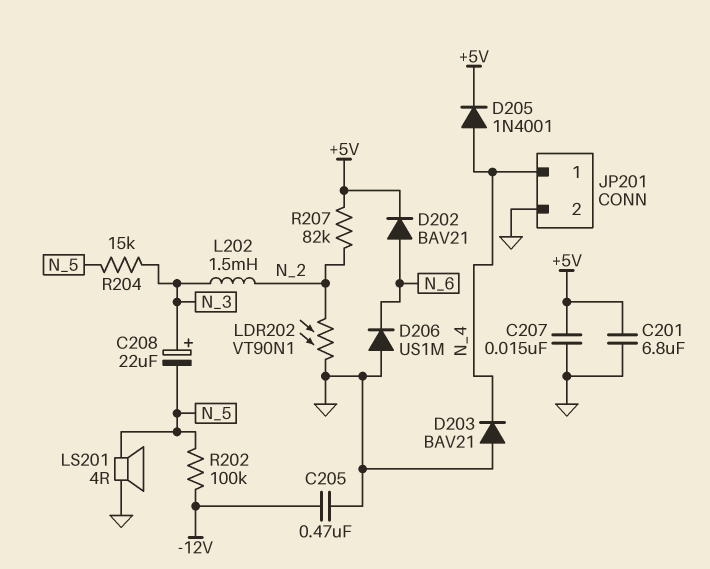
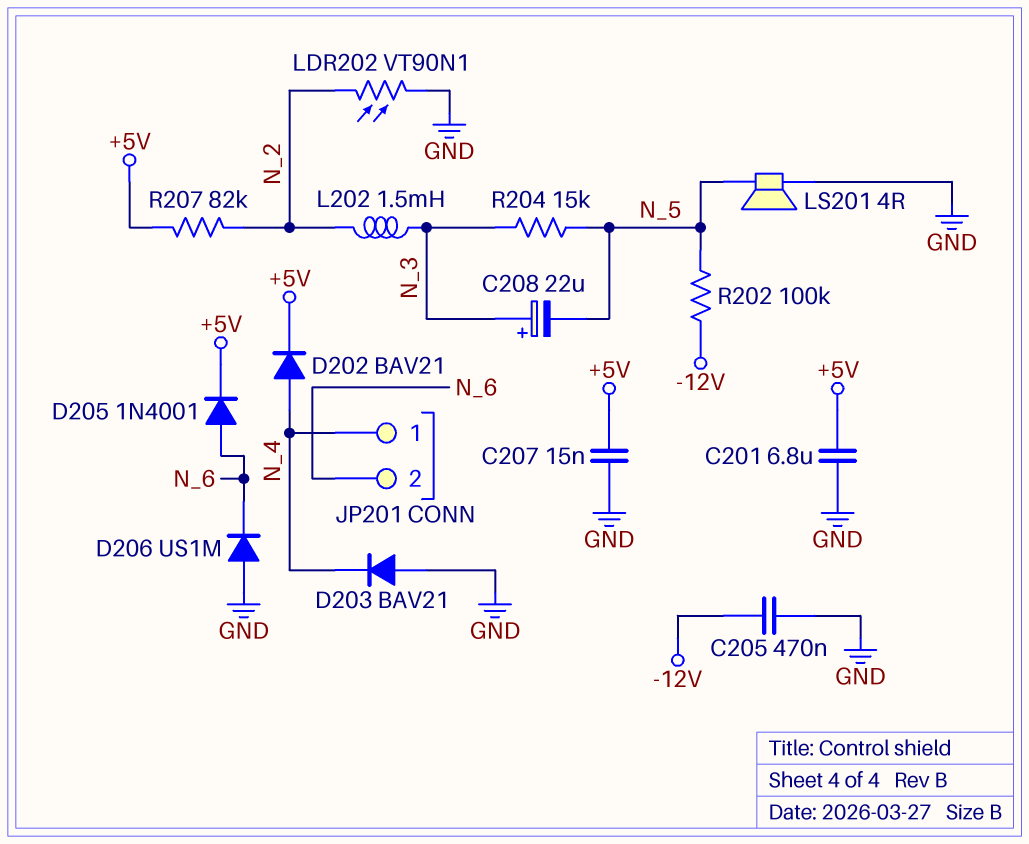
D202: diode BAV21 (A N_6, K +5V) -> diode BAV21 (A N_4, K +5V)
D205: diode 1N4001 (A N_4, K +5V) -> diode 1N4001 (A N_6, K +5V)
JP201 pin 2: GND -> N_6

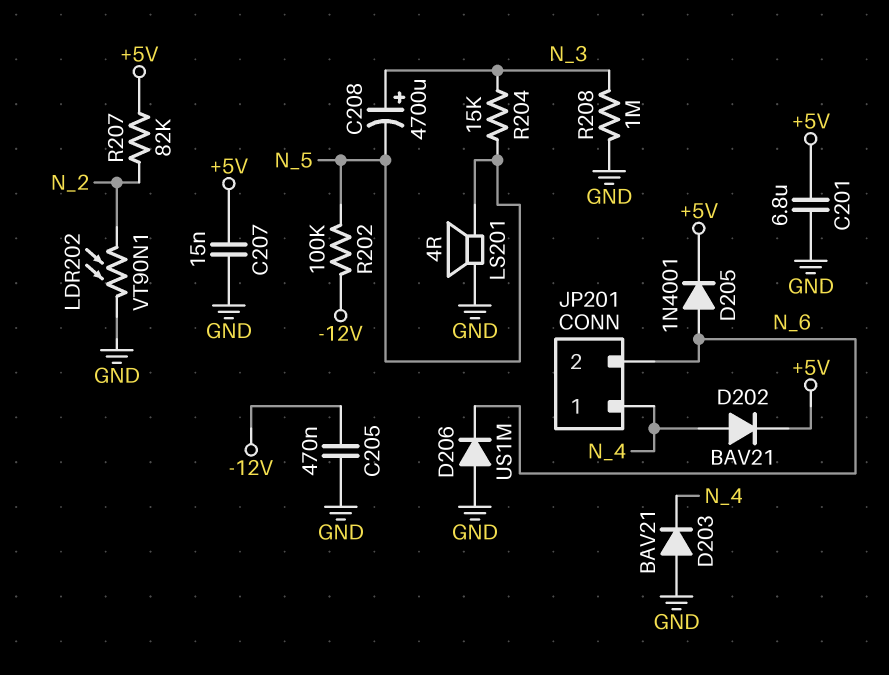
C208: 22uF (plus N_3, minus N_5) -> 4700uF (plus N_3, minus N_5)
L202: 1.5mH (N_2, N_3) -> none
R208: none -> 1M (GND, N_3)

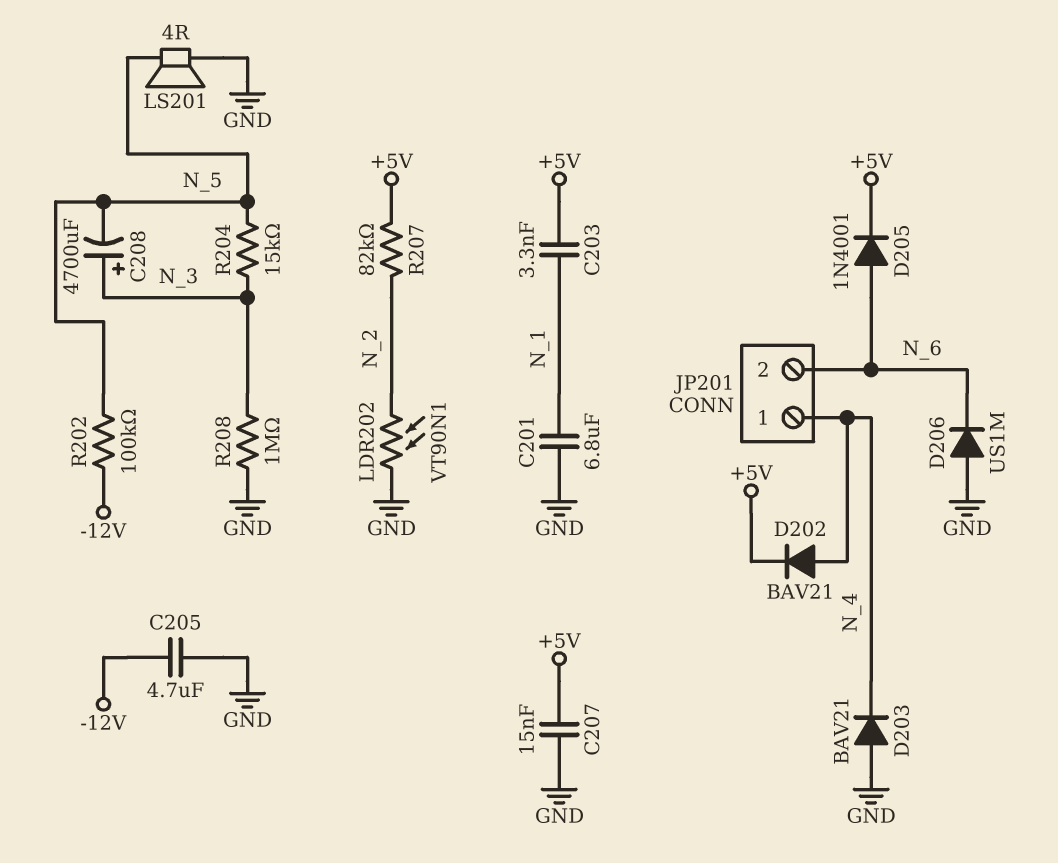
C201: 6.8uF (+5V, GND) -> 6.8uF (GND, N_1)
C203: none -> 3.3nF (+5V, N_1)
C205: 470nF (-12V, GND) -> 4.7uF (-12V, GND)

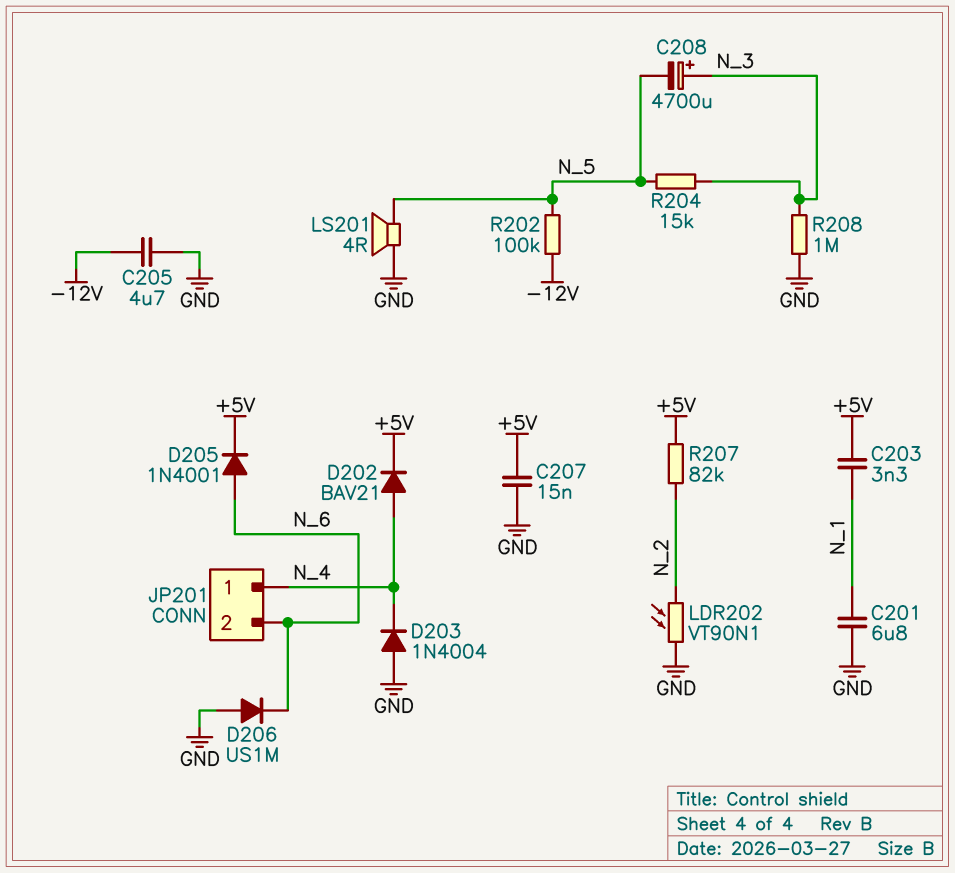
D203: diode BAV21 (A GND, K N_4) -> diode 1N4004 (A GND, K N_4)

